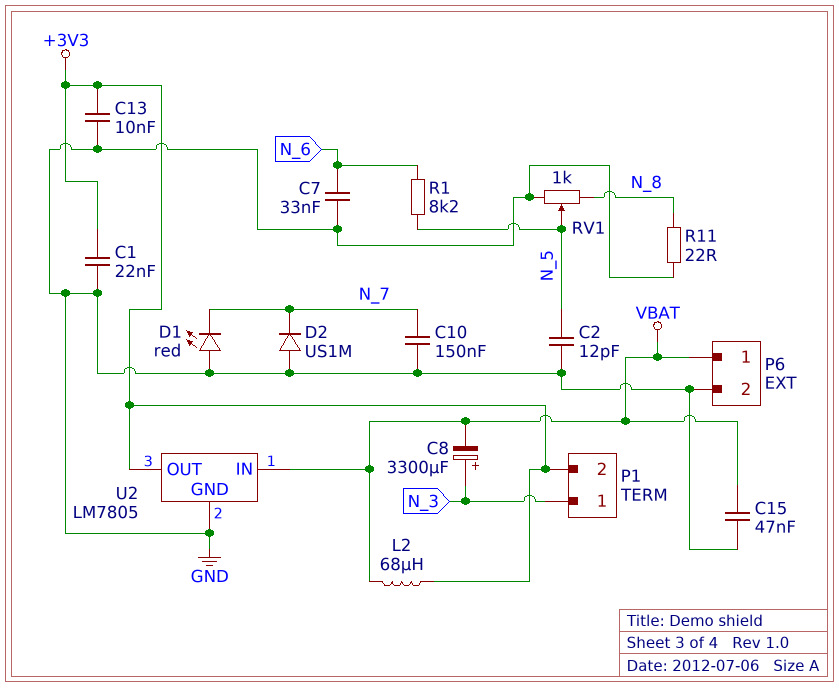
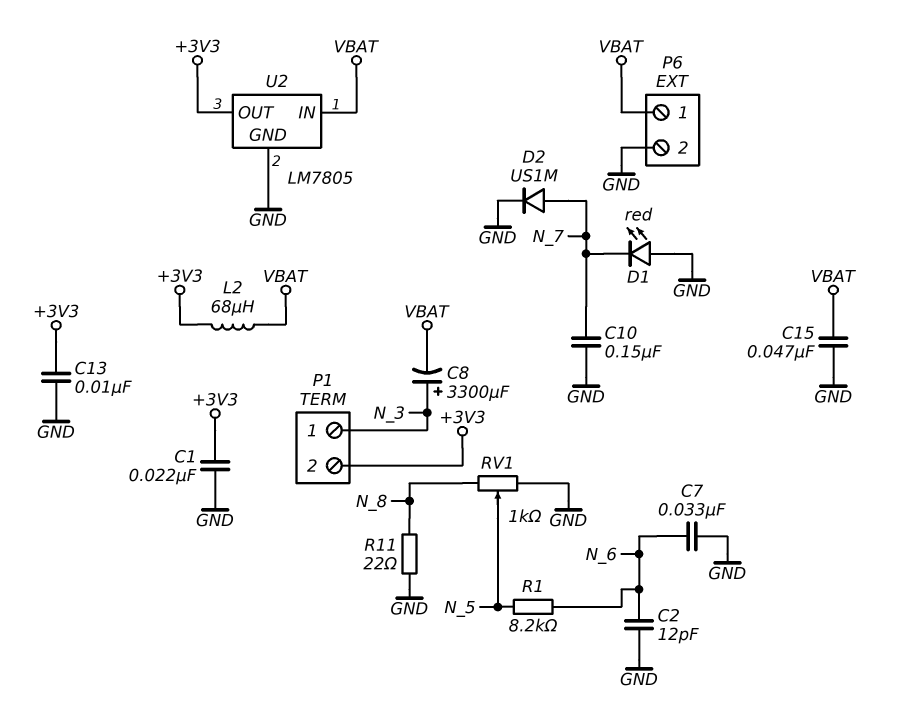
C2: 12pF (GND, N_5) -> 12pF (GND, N_6)
D2: diode US1M (A GND, K N_7) -> diode US1M (A N_7, K GND)

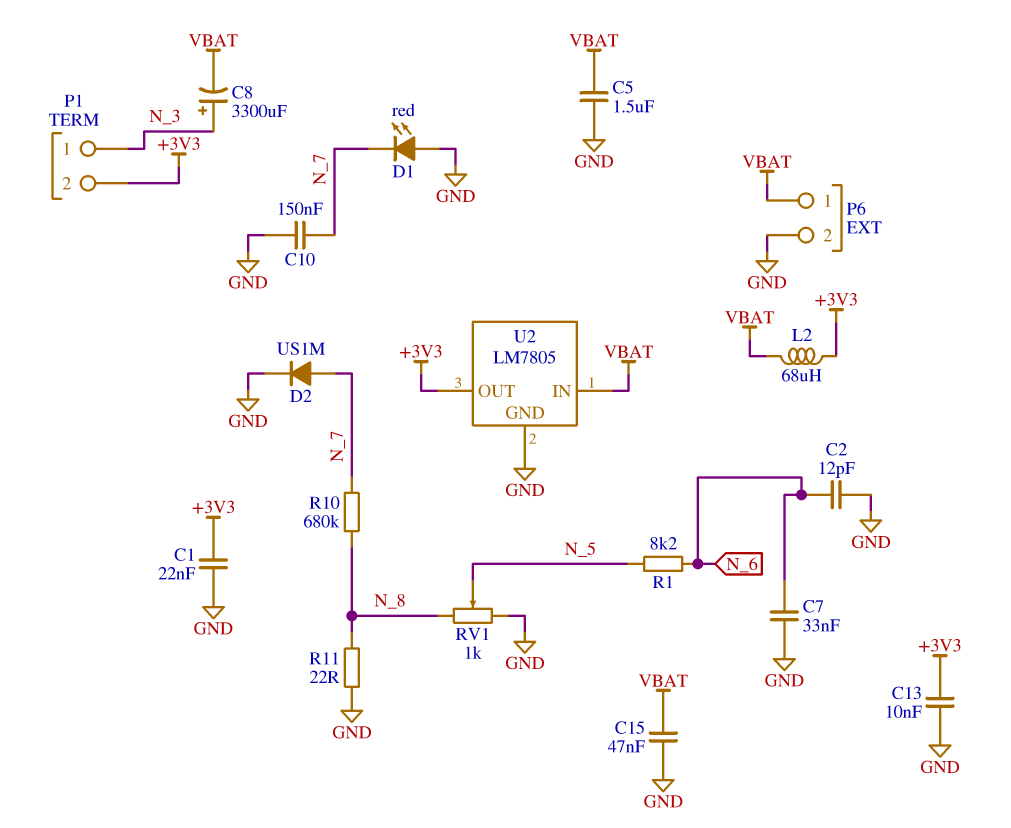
C5: none -> 1.5uF (GND, VBAT)
R10: none -> 680k (N_7, N_8)

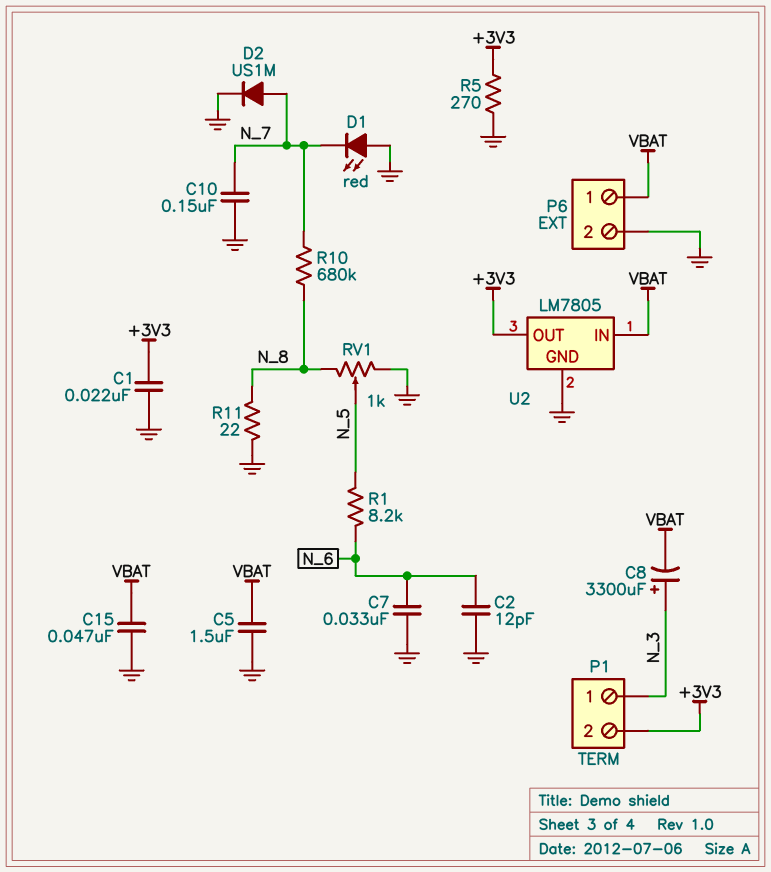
C13: 10nF (+3V3, GND) -> none
L2: 68uH (+3V3, VBAT) -> none
R5: none -> 270 (+3V3, GND)

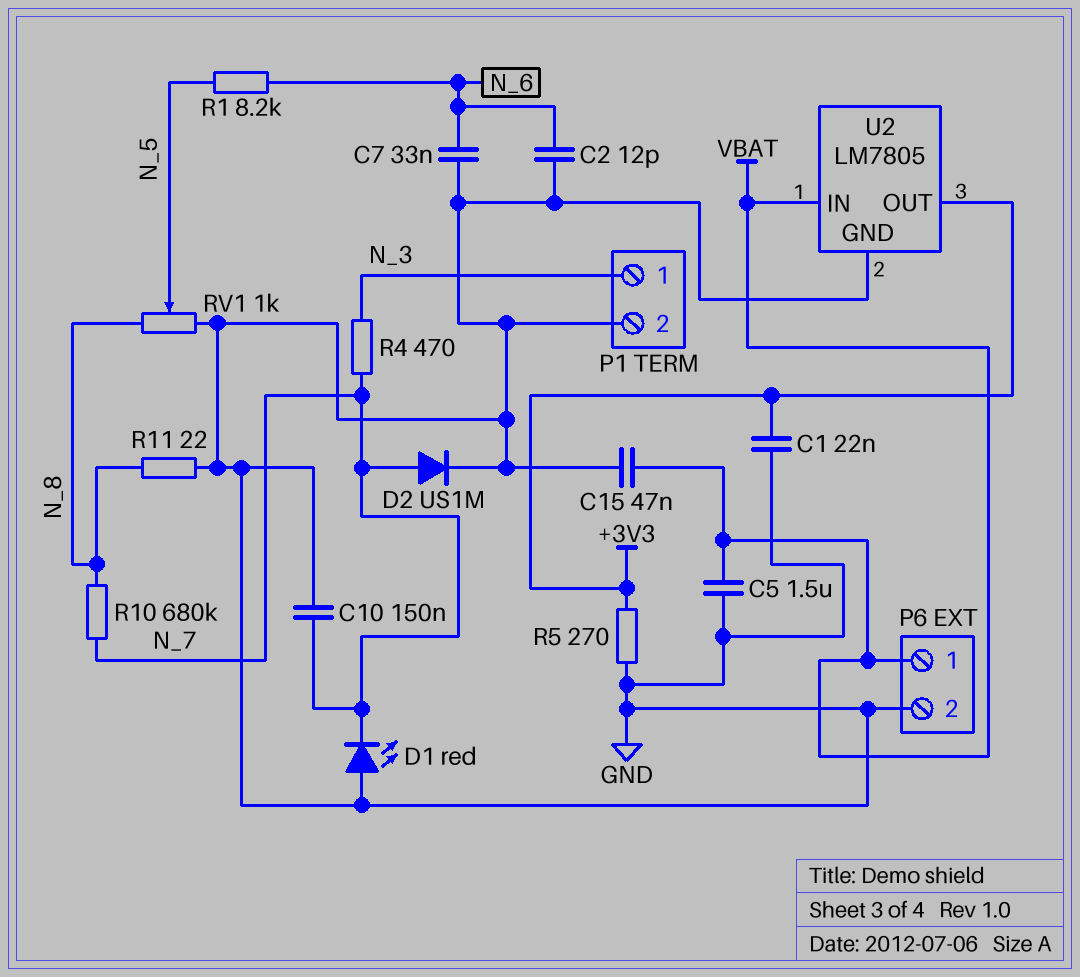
C8: 3300uF (plus N_3, minus VBAT) -> none
P1 pin 2: +3V3 -> GND
R4: none -> 470 (N_3, N_7)

